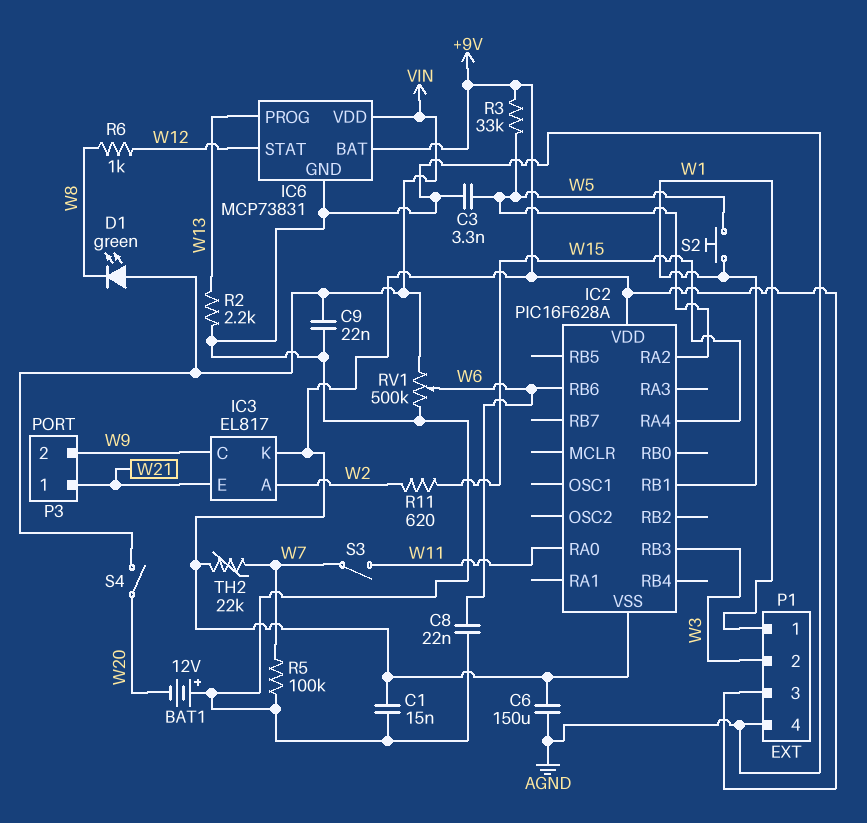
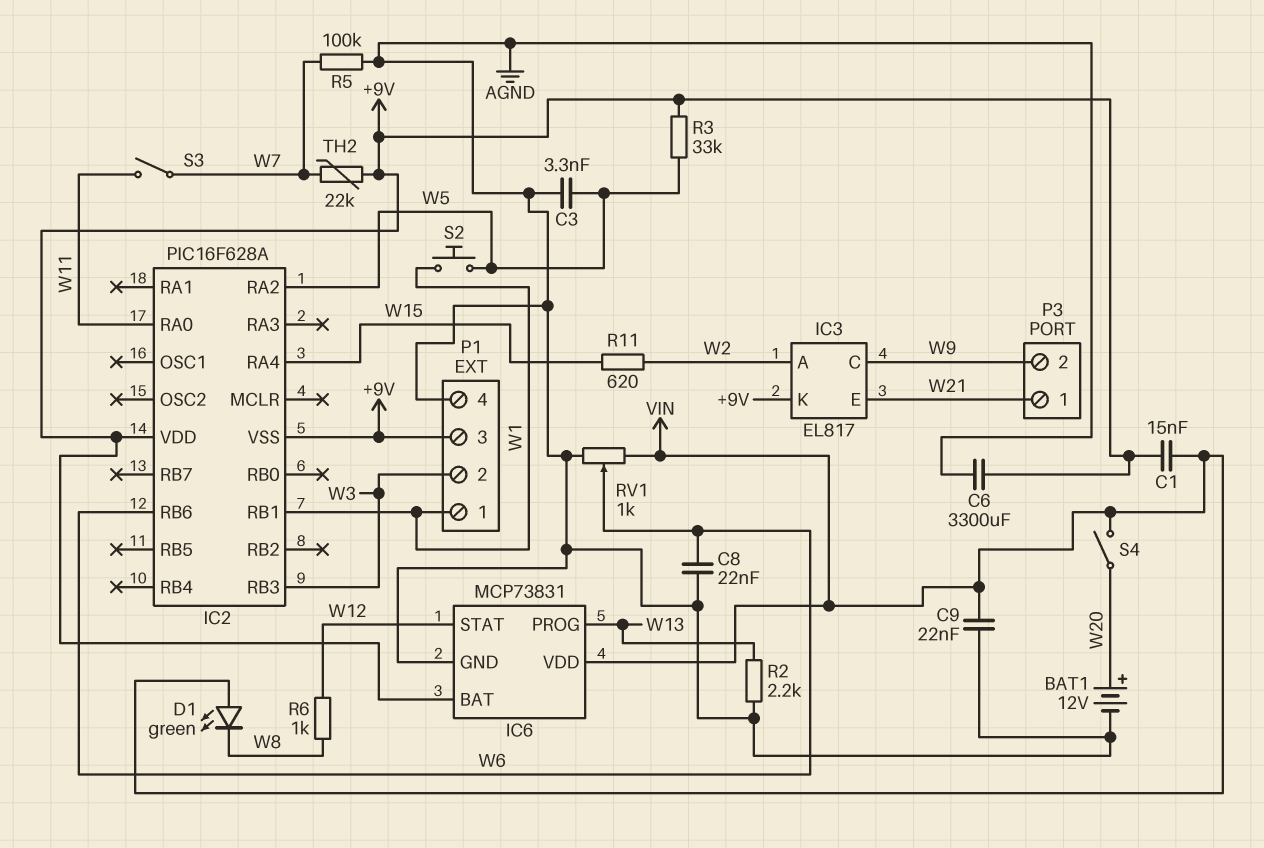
BAT1: 12V (plus AGND, minus W20) -> 12V (plus W20, minus AGND)
C1: 15nF (+9V, AGND) -> 15nF (+9V, VIN)
C6: 150uF (+9V, AGND) -> 3300uF (+9V, AGND)
RV1: 500k (AGND, VIN, wiper W6) -> 1k (AGND, VIN, wiper W6)

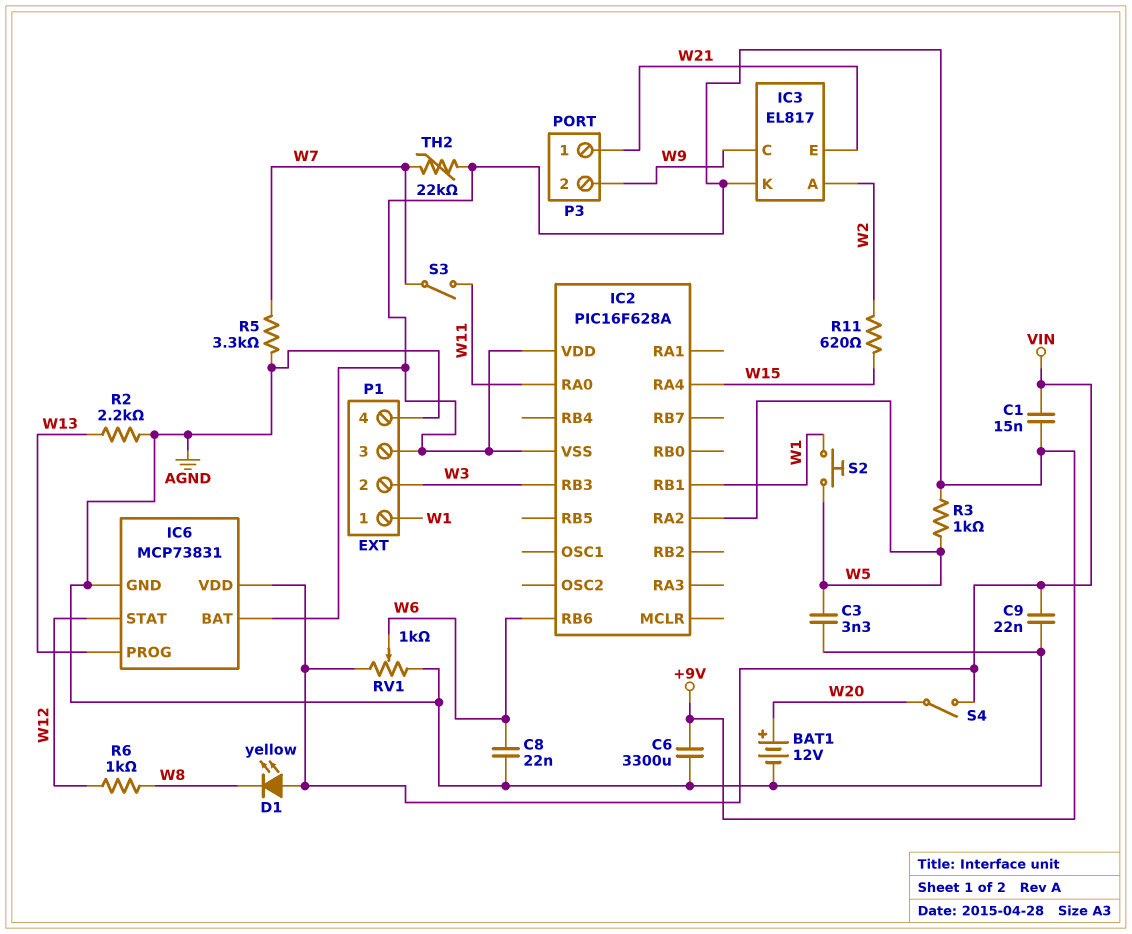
D1: LED green (A VIN, K W8) -> LED yellow (A VIN, K W8)
R3: 33k (+9V, W5) -> 1k (+9V, W5)
R5: 100k (AGND, W7) -> 3.3k (AGND, W7)

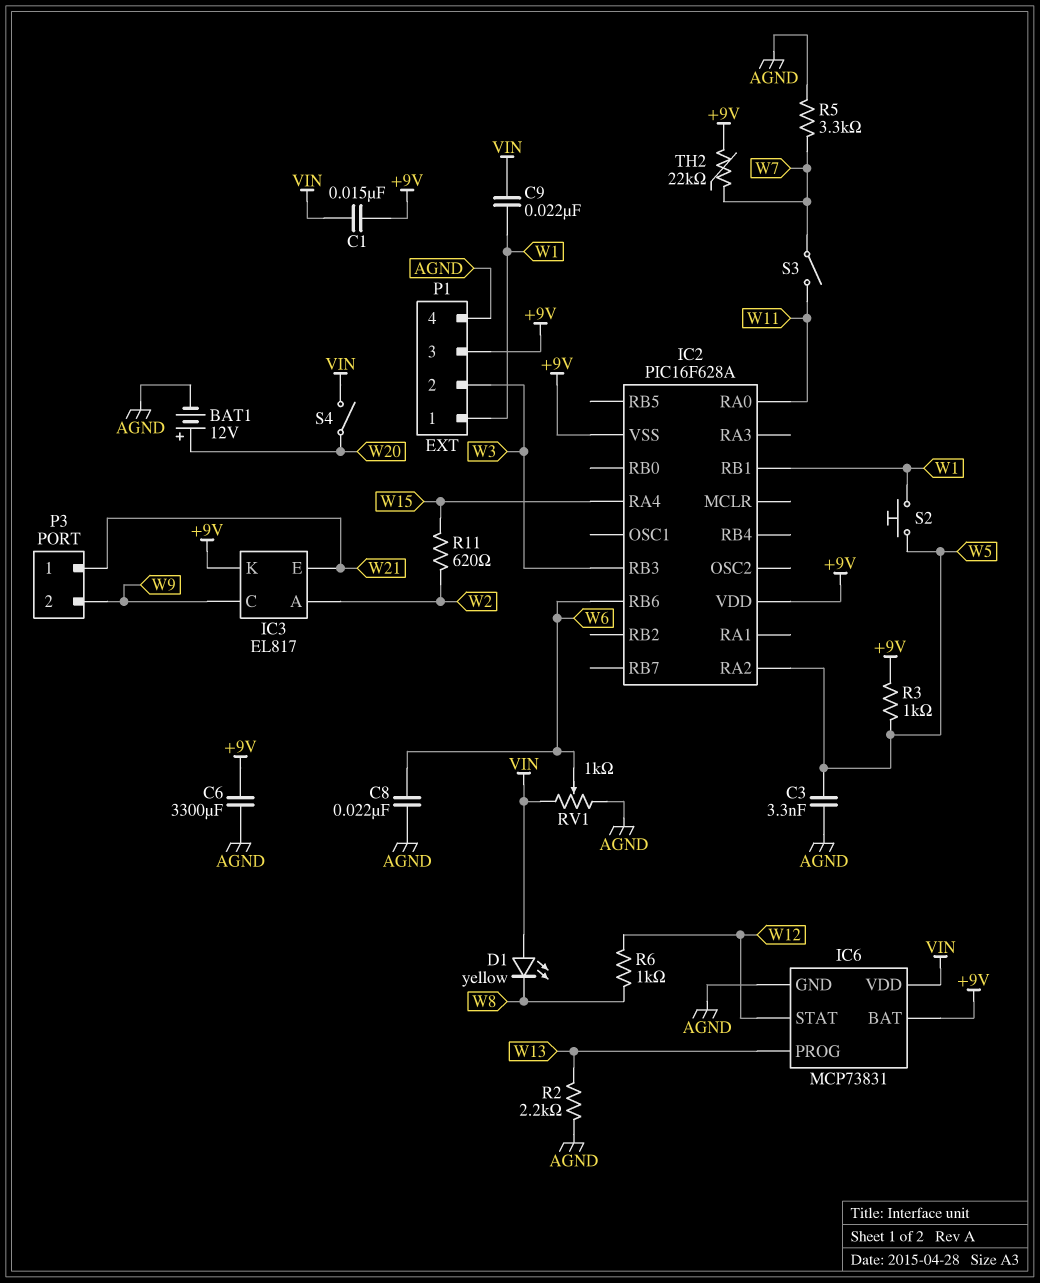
C9: 22nF (AGND, VIN) -> 22nF (VIN, W1)

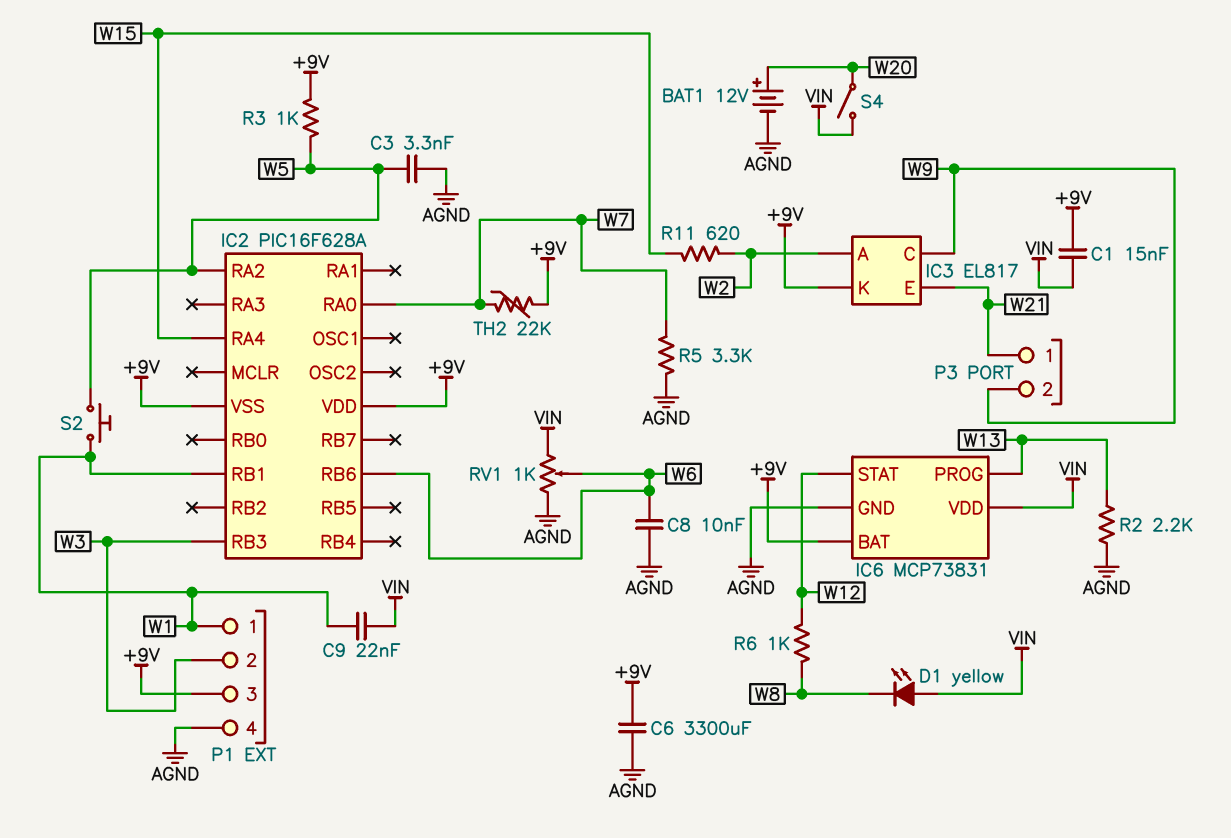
C8: 22nF (AGND, W6) -> 10nF (AGND, W6)
IC2 pin RA0: W11 -> W7
S3: switch (W7, W11) -> none

